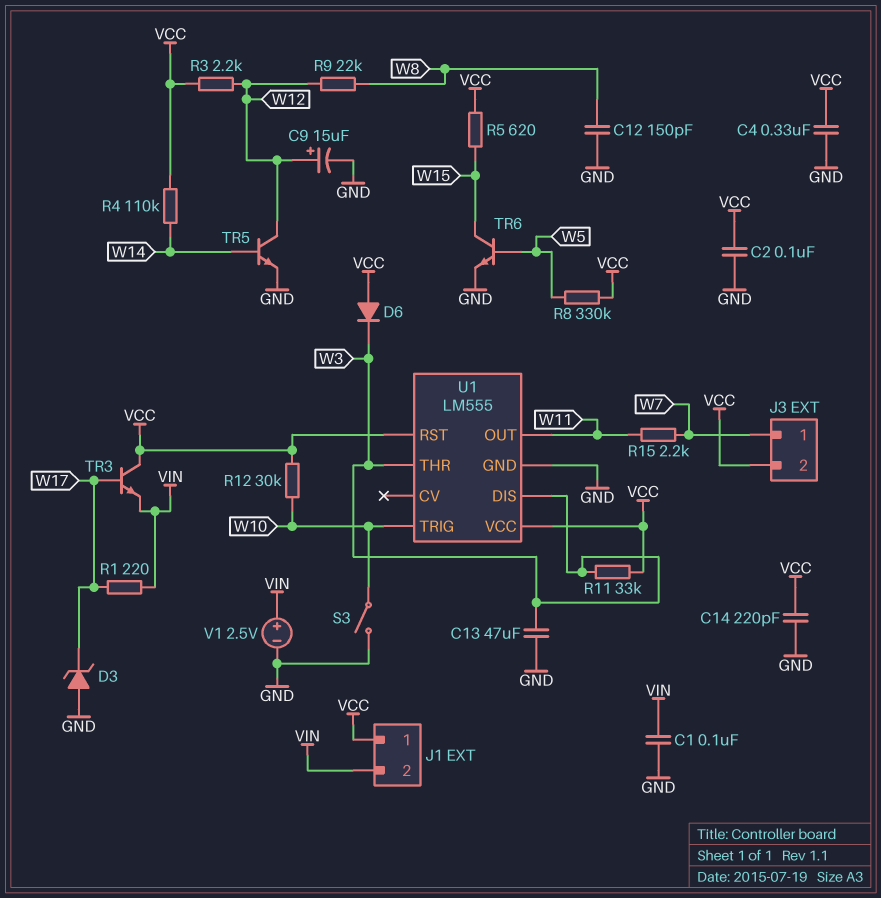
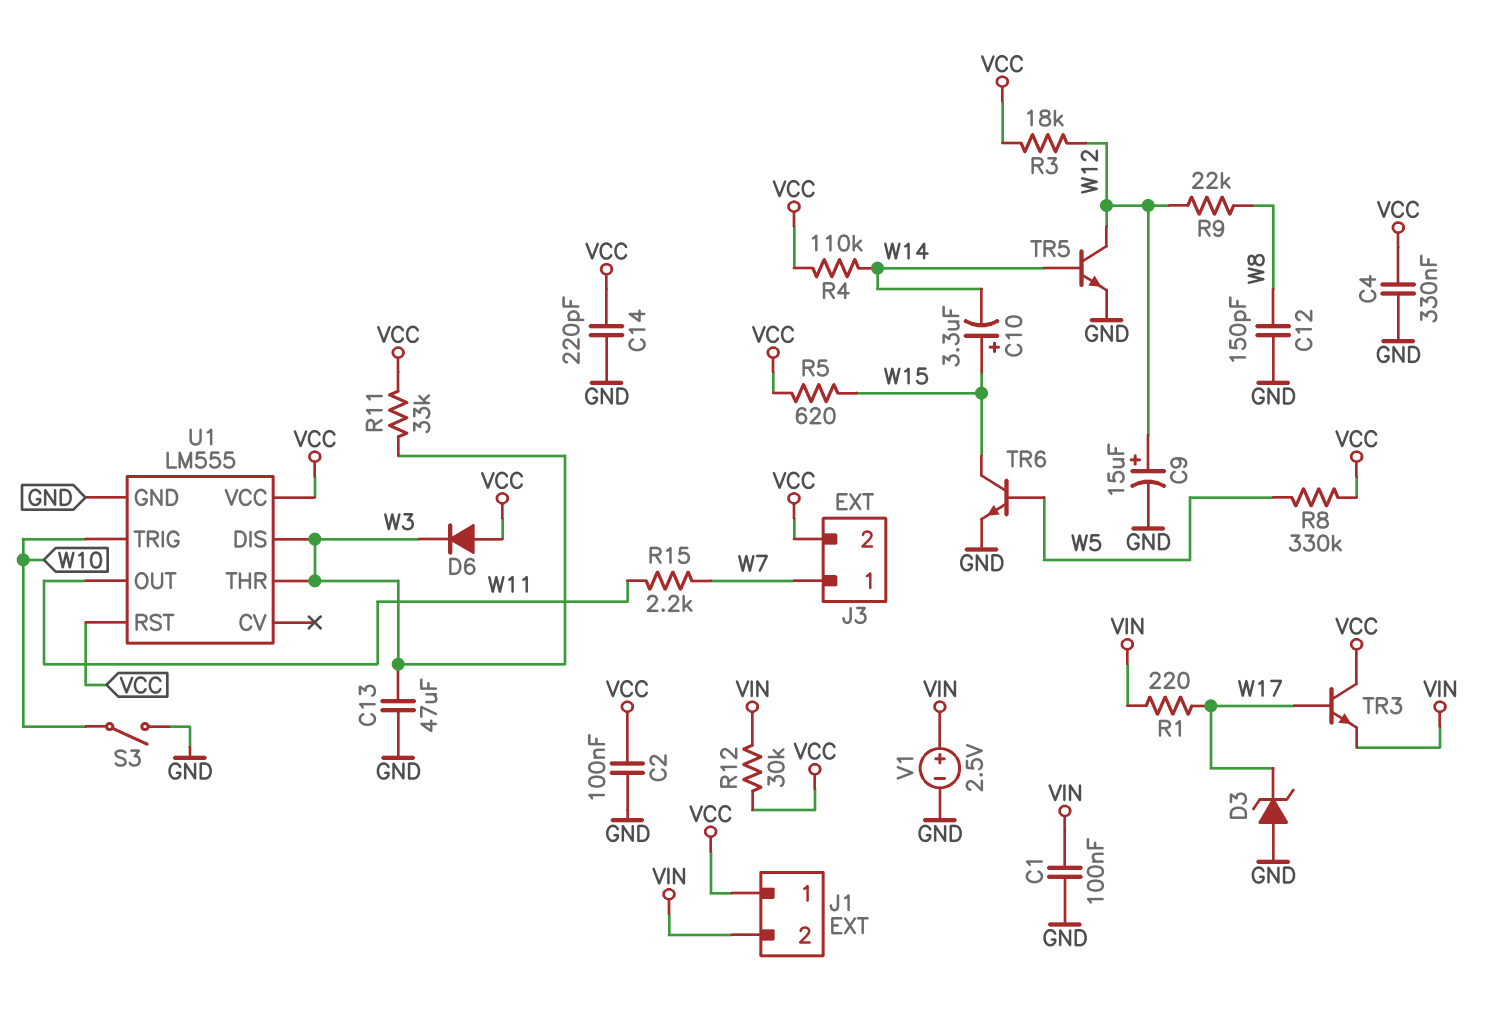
C10: none -> 3.3uF (plus W15, minus W14)
R3: 2.2k (VCC, W12) -> 18k (VCC, W12)
R12: 30k (VCC, W10) -> 30k (VCC, VIN)

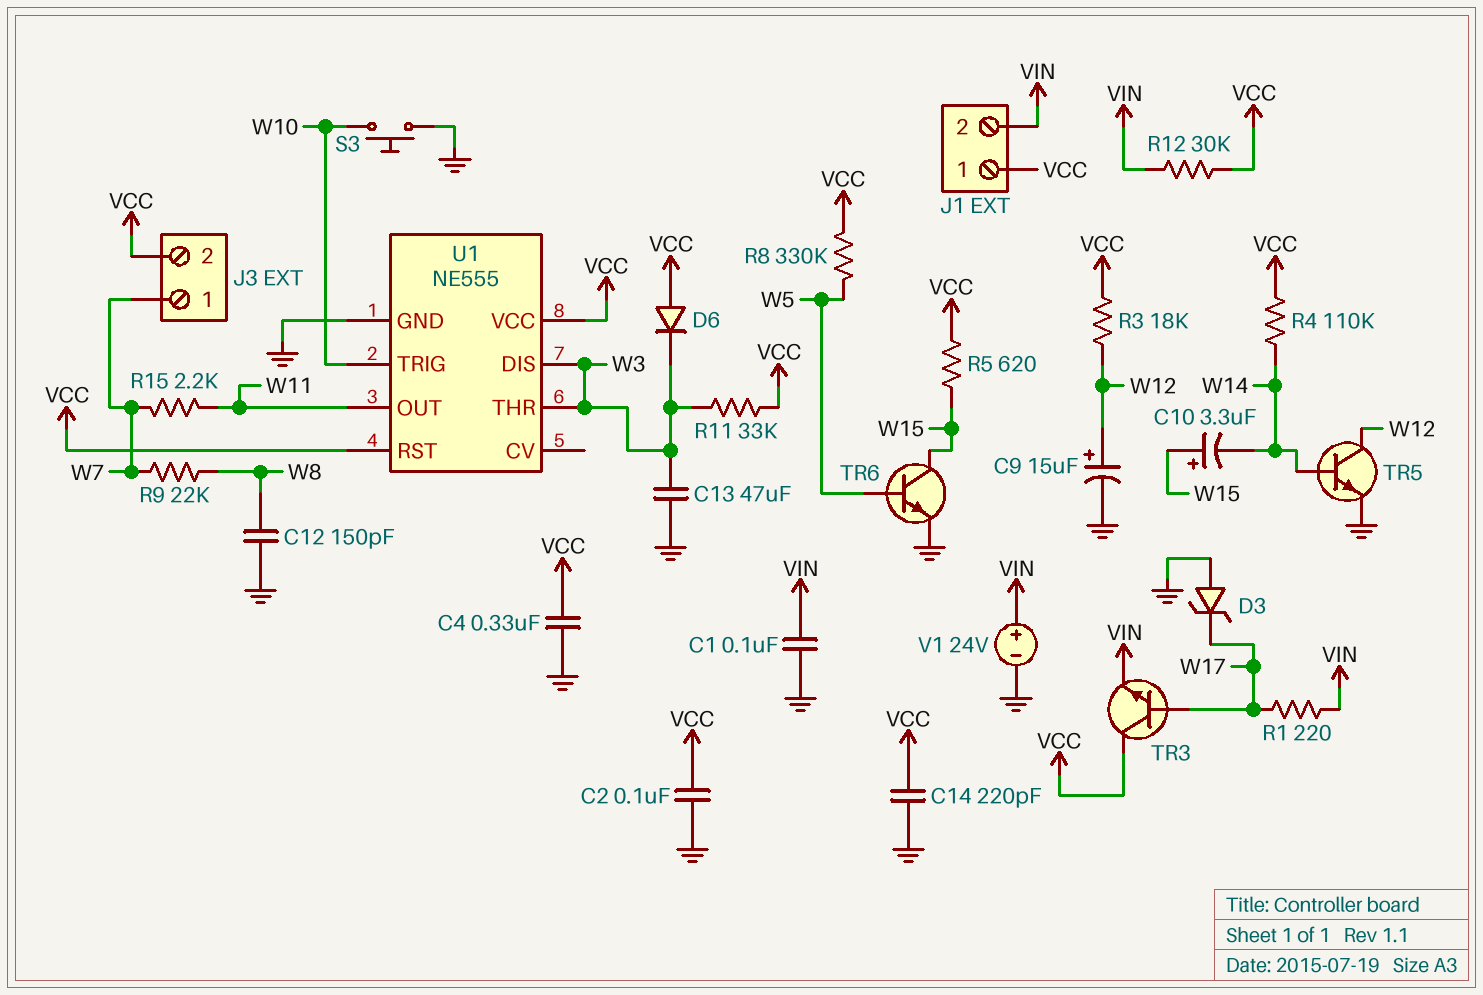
R9: 22k (W8, W12) -> 22k (W7, W8)
S3: switch (GND, W10) -> button (GND, W10)
U1: LM555 -> NE555
V1: 2.5V (plus VIN, minus GND) -> 24V (plus VIN, minus GND)

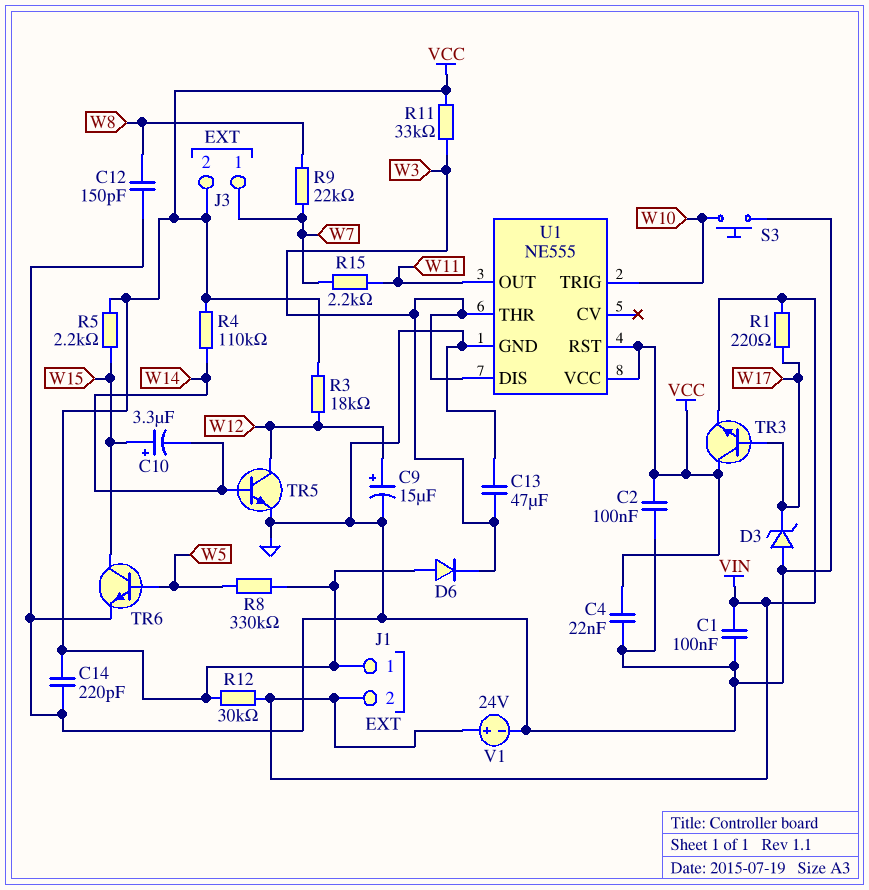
C4: 330nF (GND, VCC) -> 22nF (GND, VCC)
R5: 620 (VCC, W15) -> 2.2k (VCC, W15)

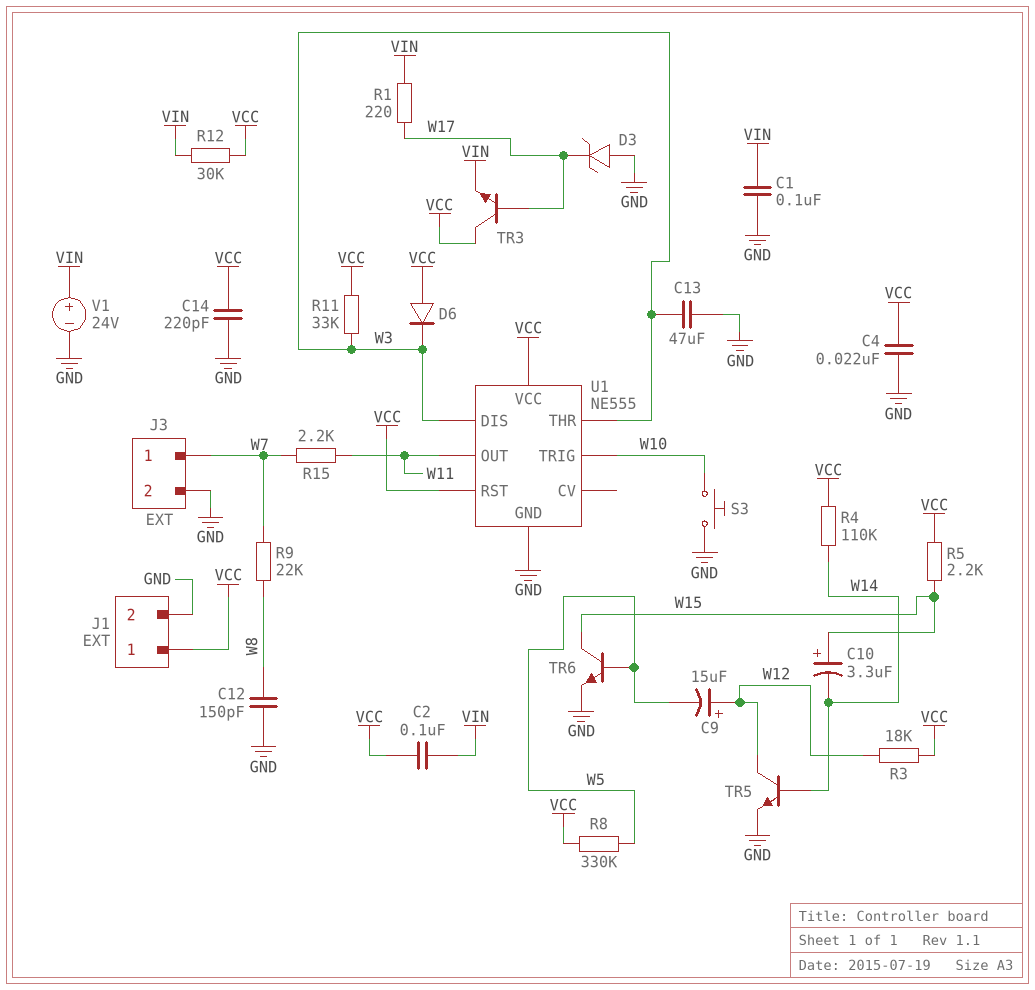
C2: 100nF (GND, VCC) -> 100nF (VCC, VIN)
C9: 15uF (plus W12, minus GND) -> 15uF (plus W12, minus W5)
J1 pin 2: VIN -> GND
J3 pin 2: VCC -> GND

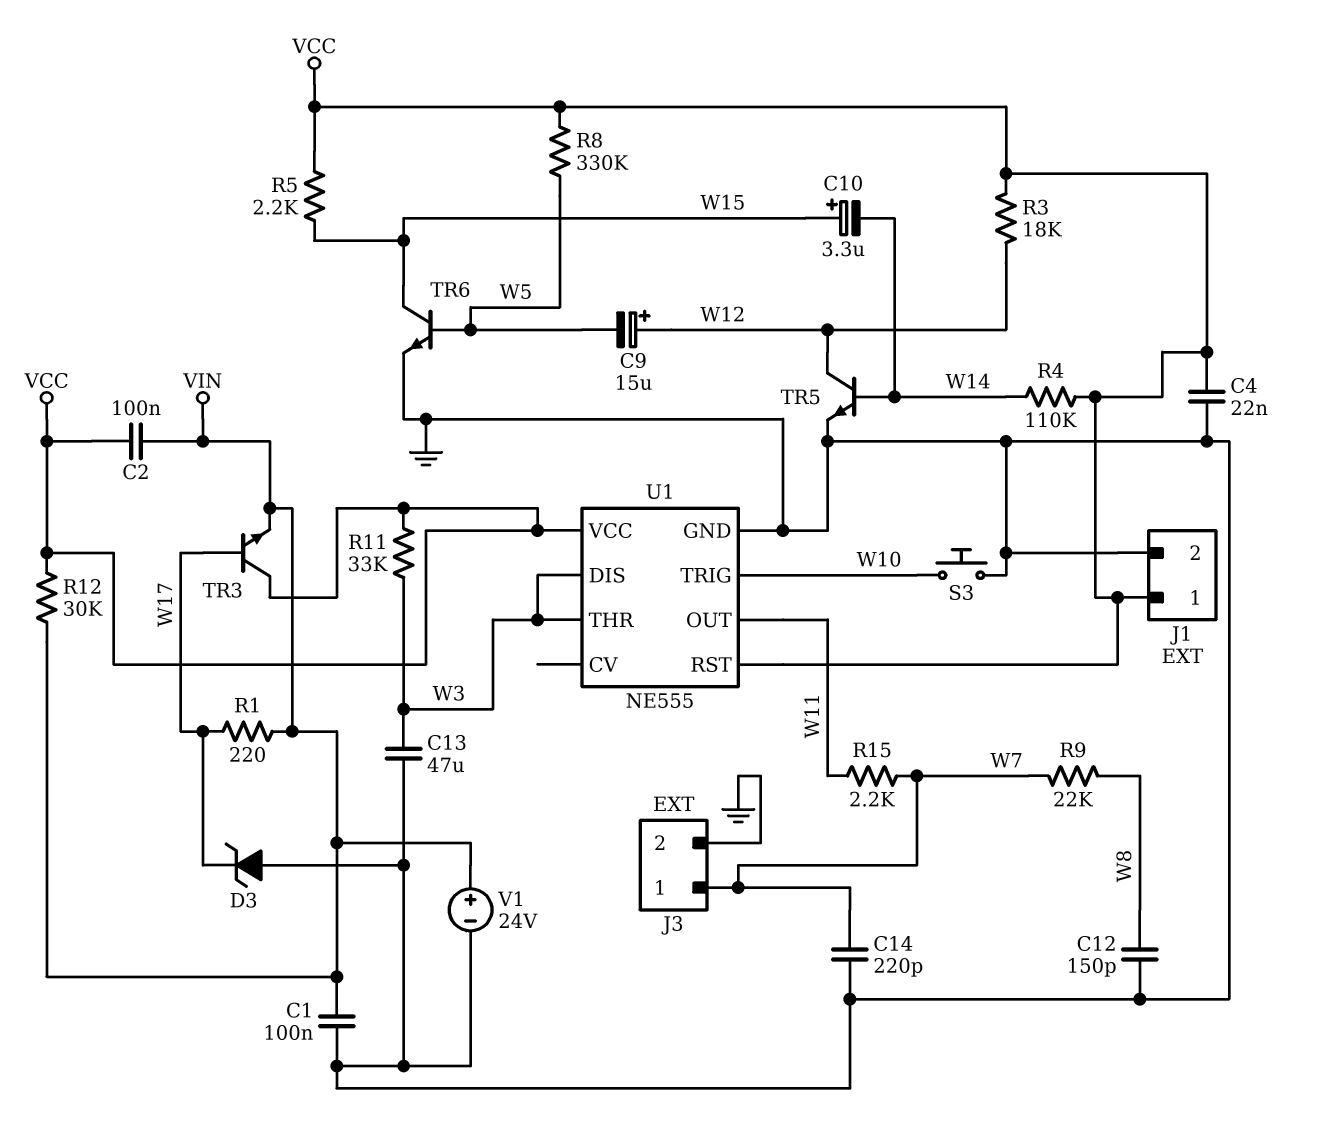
C14: 220pF (GND, VCC) -> 220pF (GND, W7)
D6: diode (A VCC, K W3) -> none

